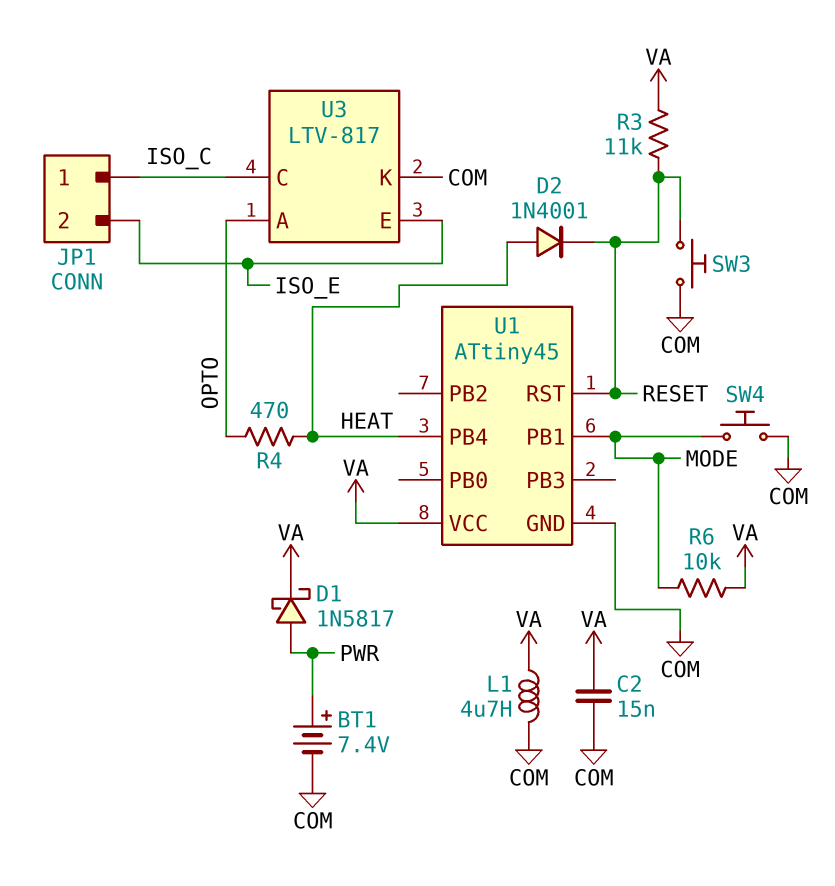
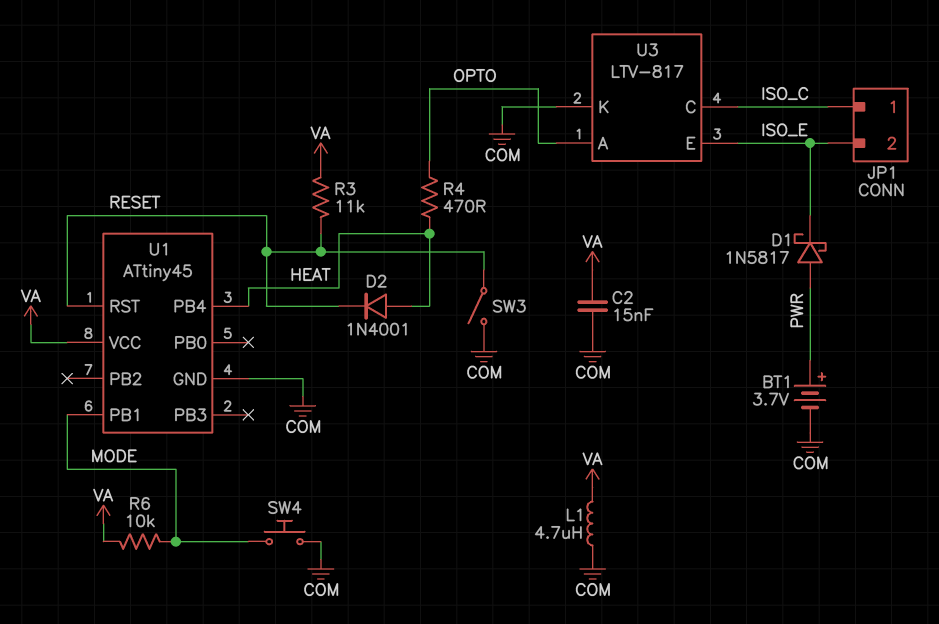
BT1: 7.4V (plus PWR, minus COM) -> 3.7V (plus PWR, minus COM)
D1: schottky 1N5817 (A PWR, K VA) -> schottky 1N5817 (A PWR, K ISO_E)
SW3: button (COM, RESET) -> switch (COM, RESET)

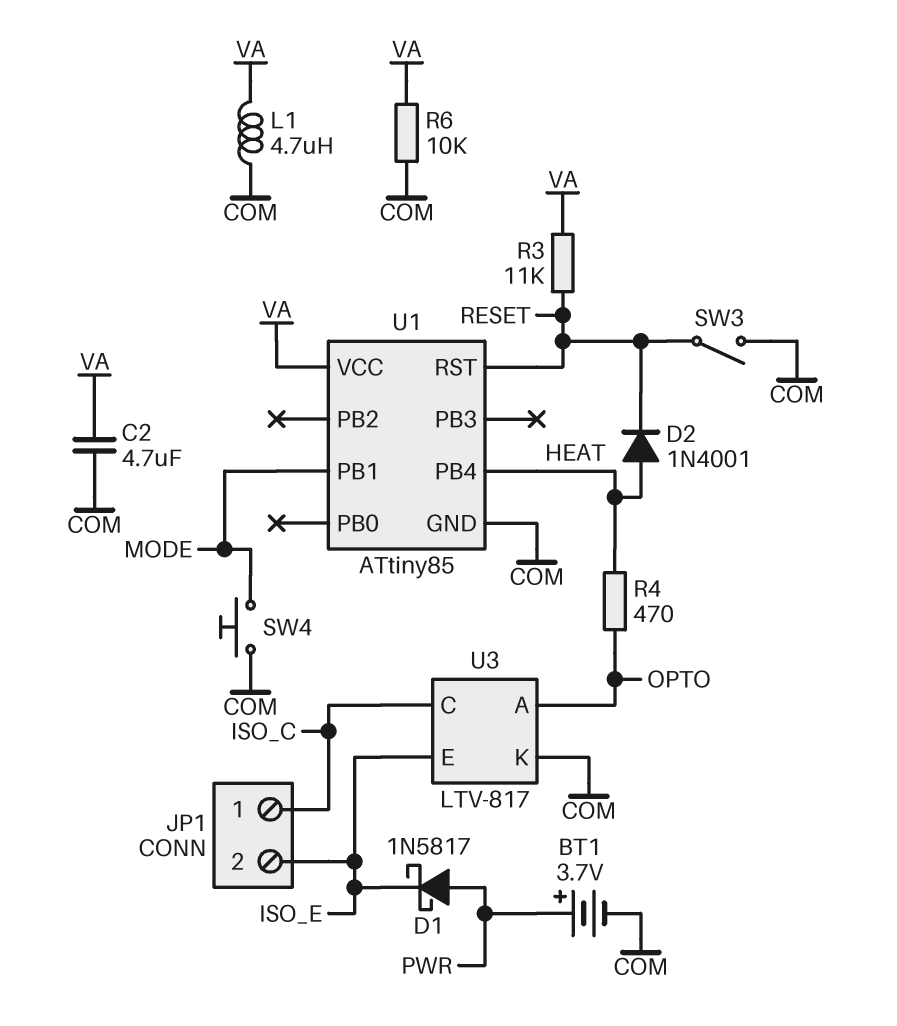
C2: 15nF (COM, VA) -> 4.7uF (COM, VA)
R6: 10k (MODE, VA) -> 10k (COM, VA)
U1: ATtiny45 -> ATtiny85

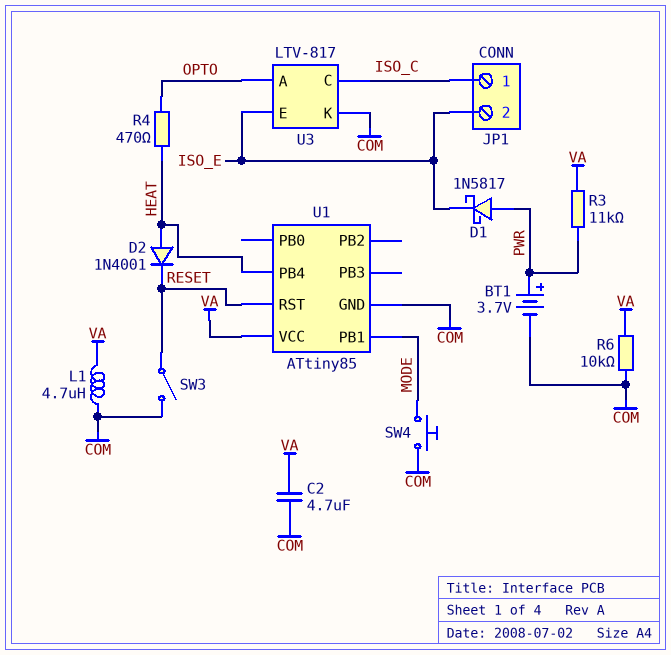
R3: 11k (RESET, VA) -> 11k (PWR, VA)

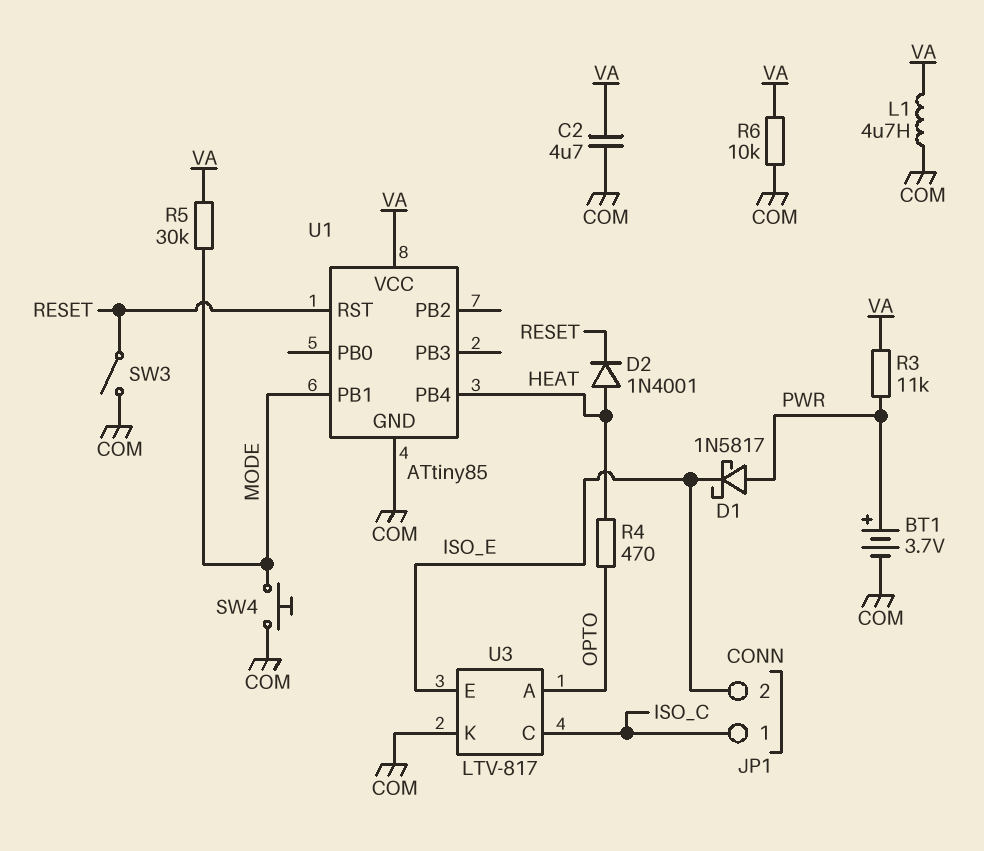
R5: none -> 30k (MODE, VA)

